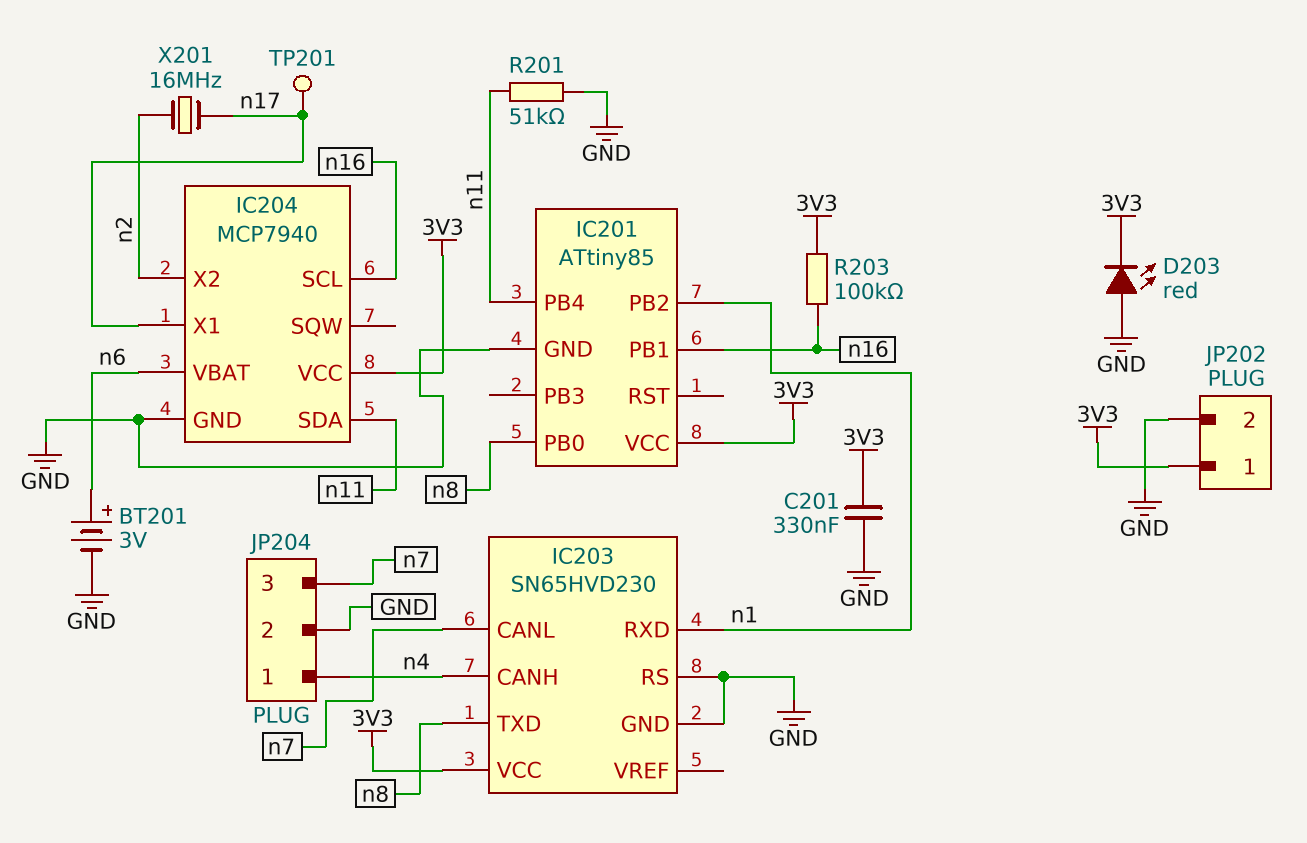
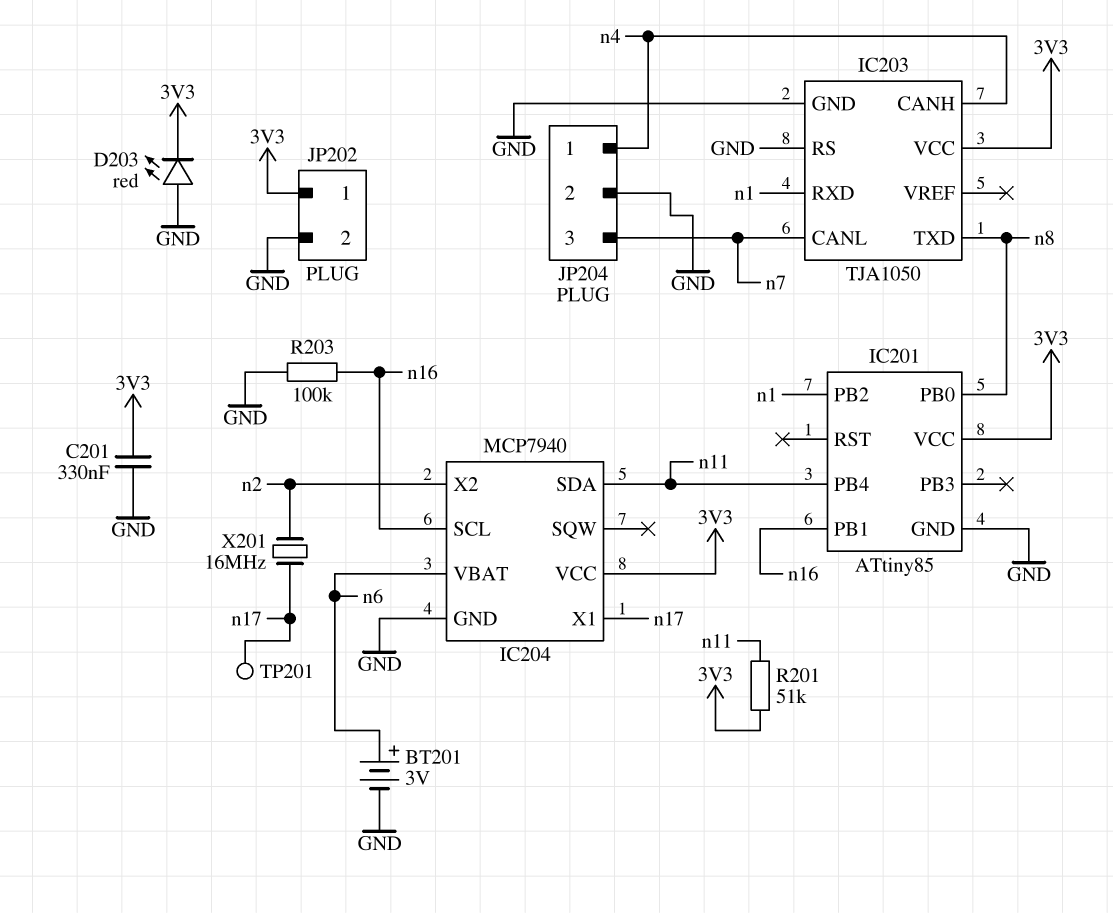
IC203: SN65HVD230 -> TJA1050
R201: 51k (GND, n11) -> 51k (3V3, n11)
R203: 100k (3V3, n16) -> 100k (GND, n16)

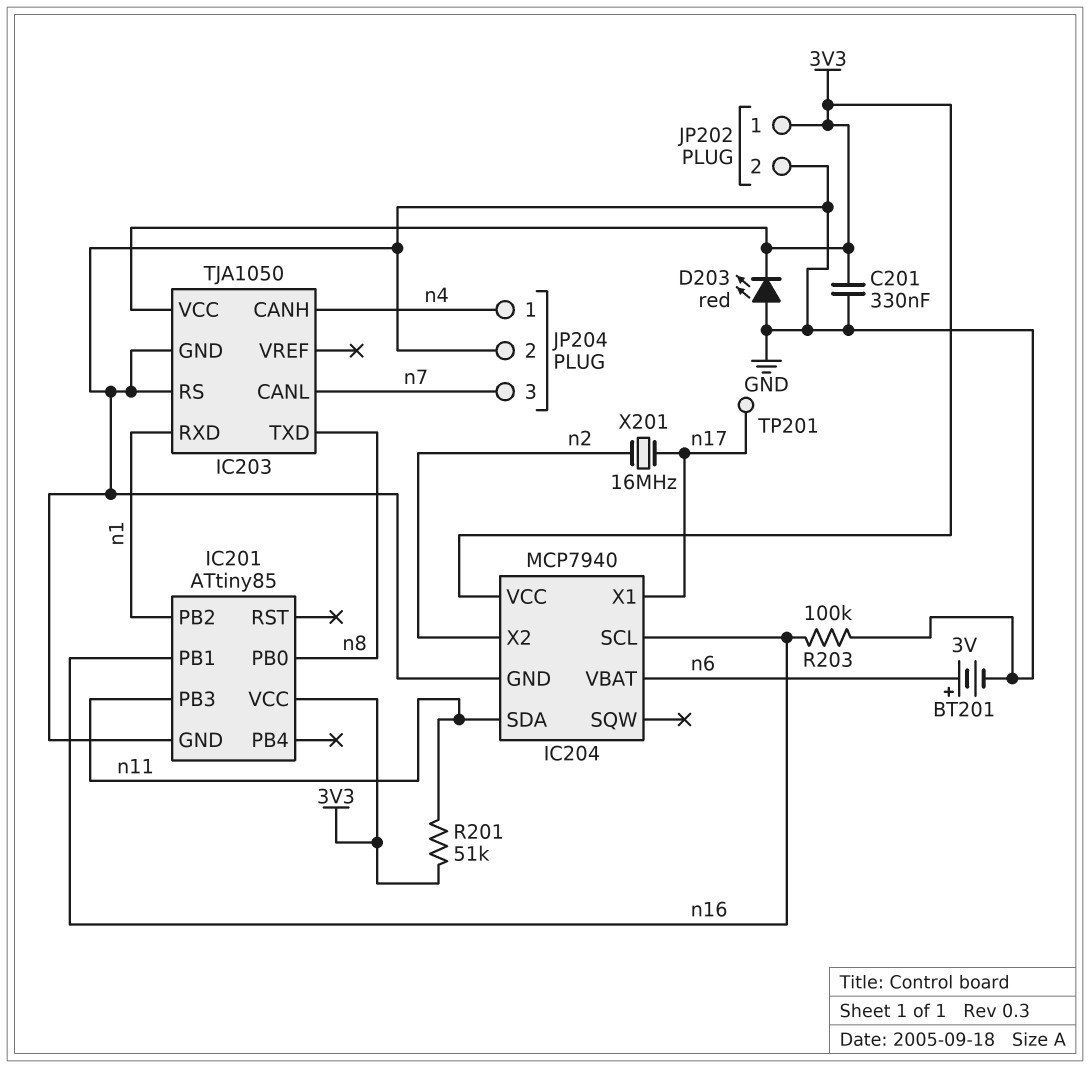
IC201 pin PB3: none -> n11
IC201 pin PB4: n11 -> none

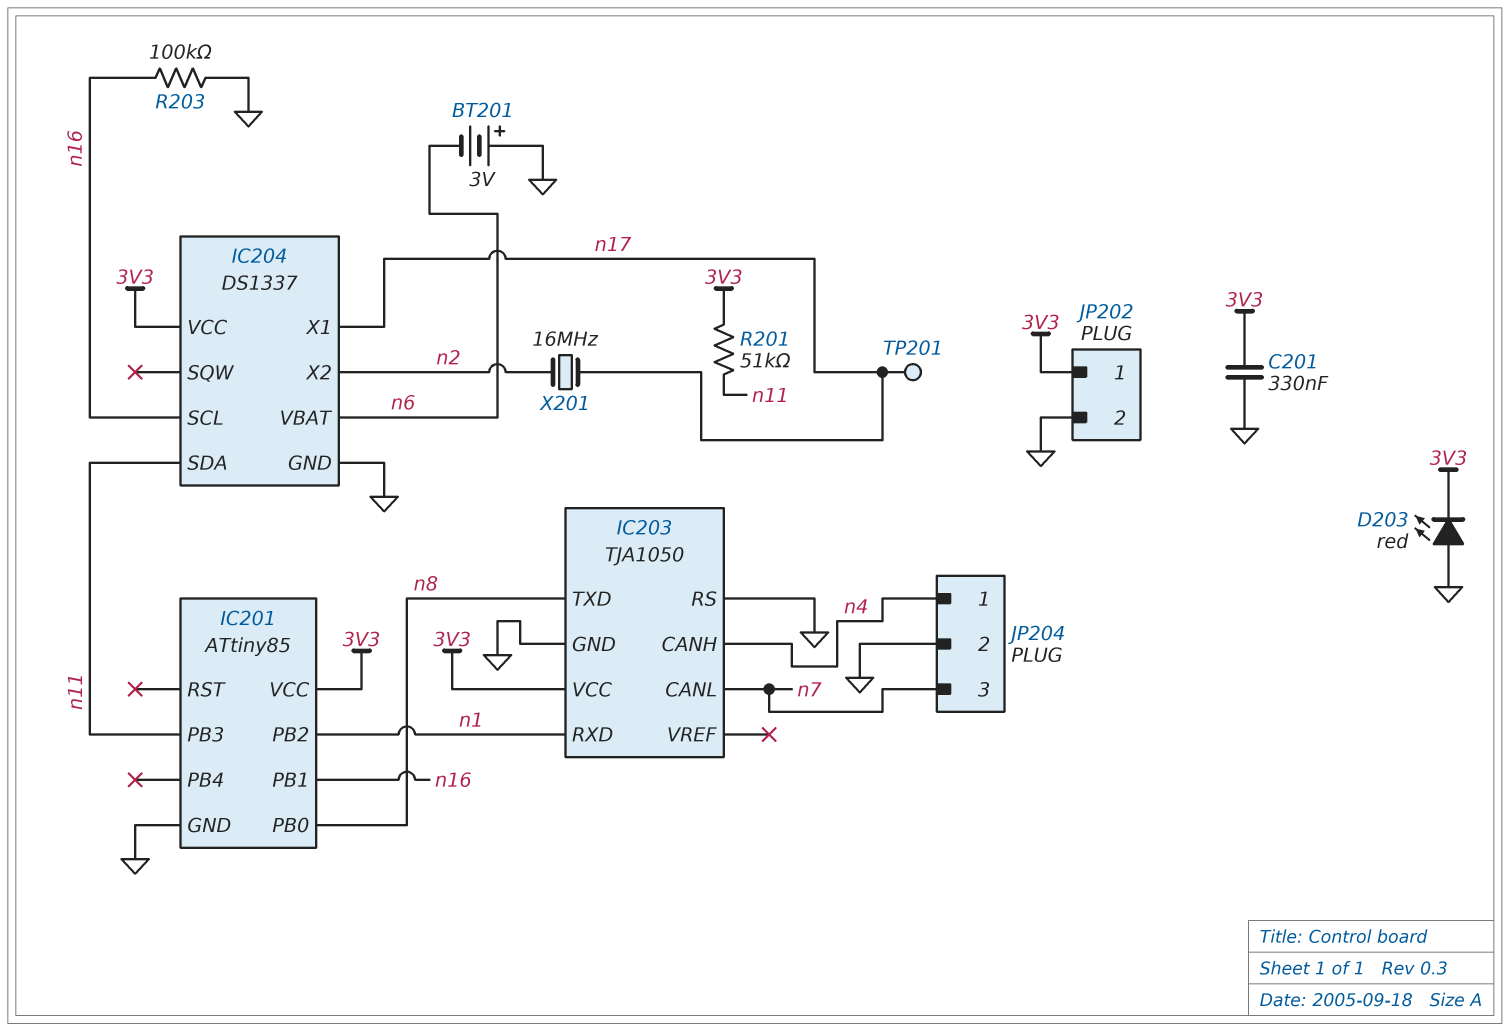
BT201: 3V (plus n6, minus GND) -> 3V (plus GND, minus n6)
IC204: MCP7940 -> DS1337

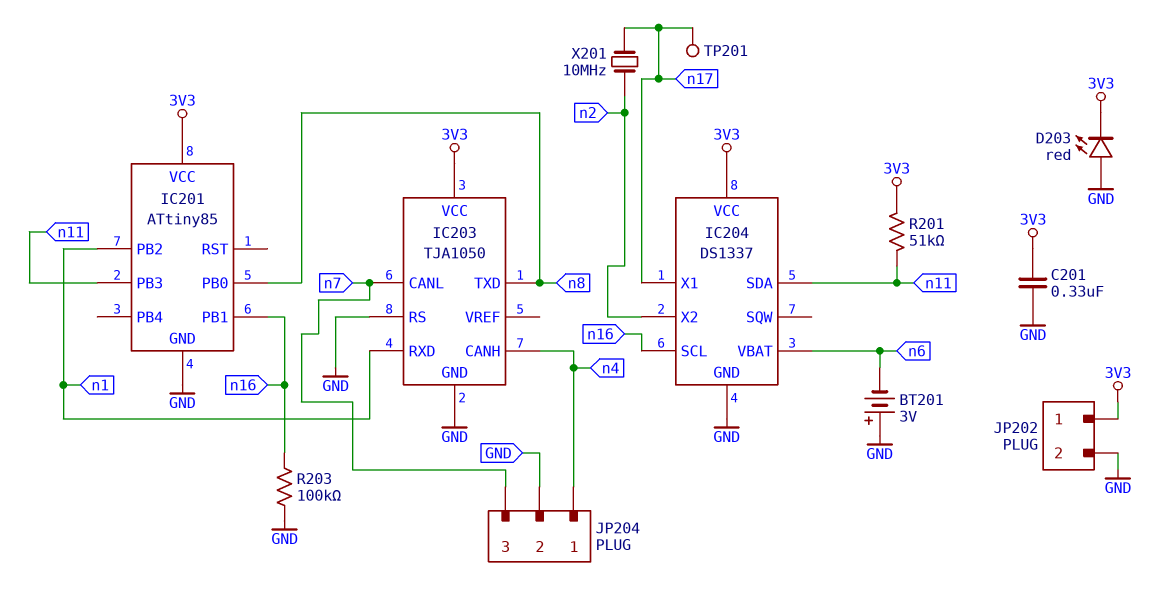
X201: 16MHz (n2, n17) -> 10MHz (n2, n17)

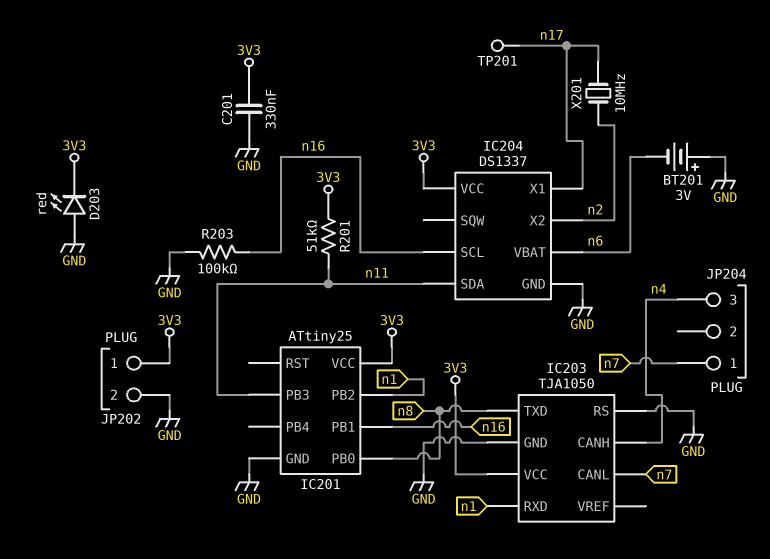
IC201: ATtiny85 -> ATtiny25
JP204 pin 1: n4 -> n7
JP204 pin 2: GND -> none
JP204 pin 3: n7 -> n4

